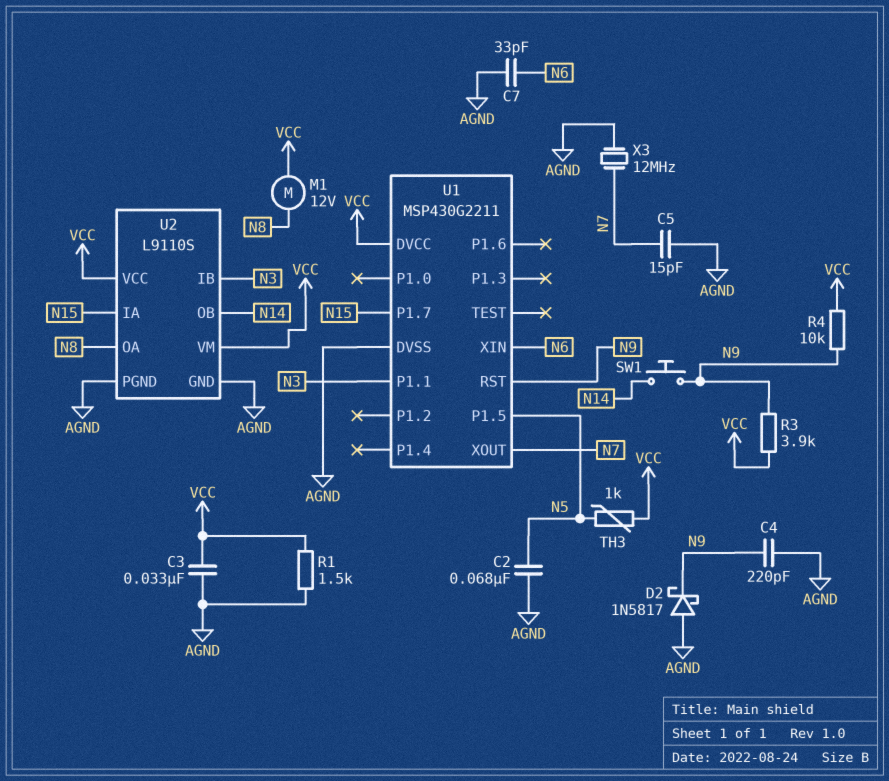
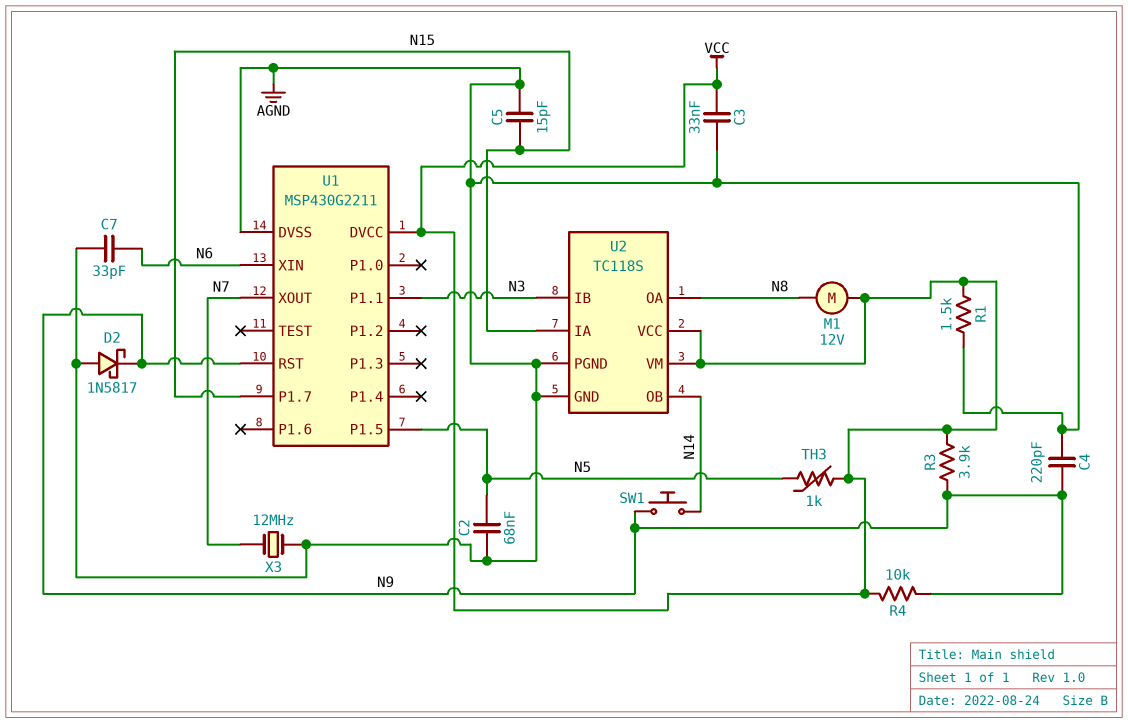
C5: 15pF (AGND, N7) -> 15pF (AGND, N15)
U2: L9110S -> TC118S

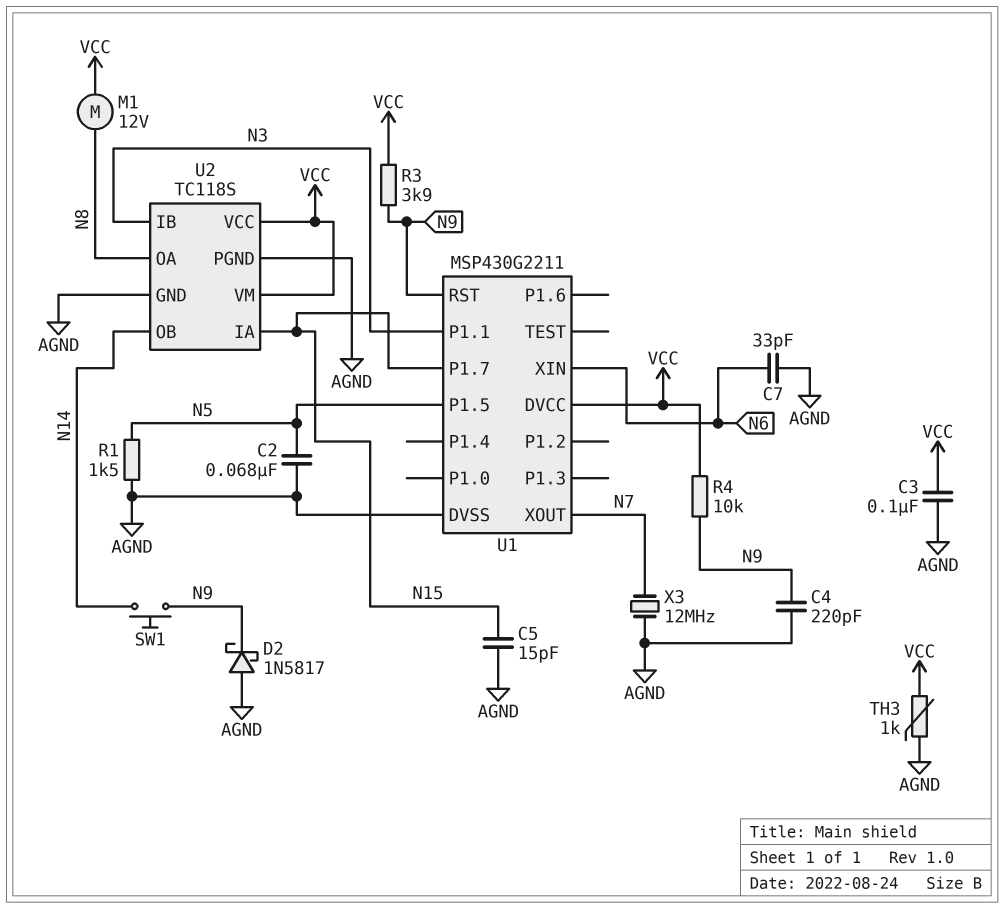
C3: 33nF (AGND, VCC) -> 100nF (AGND, VCC)
R1: 1.5k (AGND, VCC) -> 1.5k (AGND, N5)
TH3: 1k (N5, VCC) -> 1k (AGND, VCC)

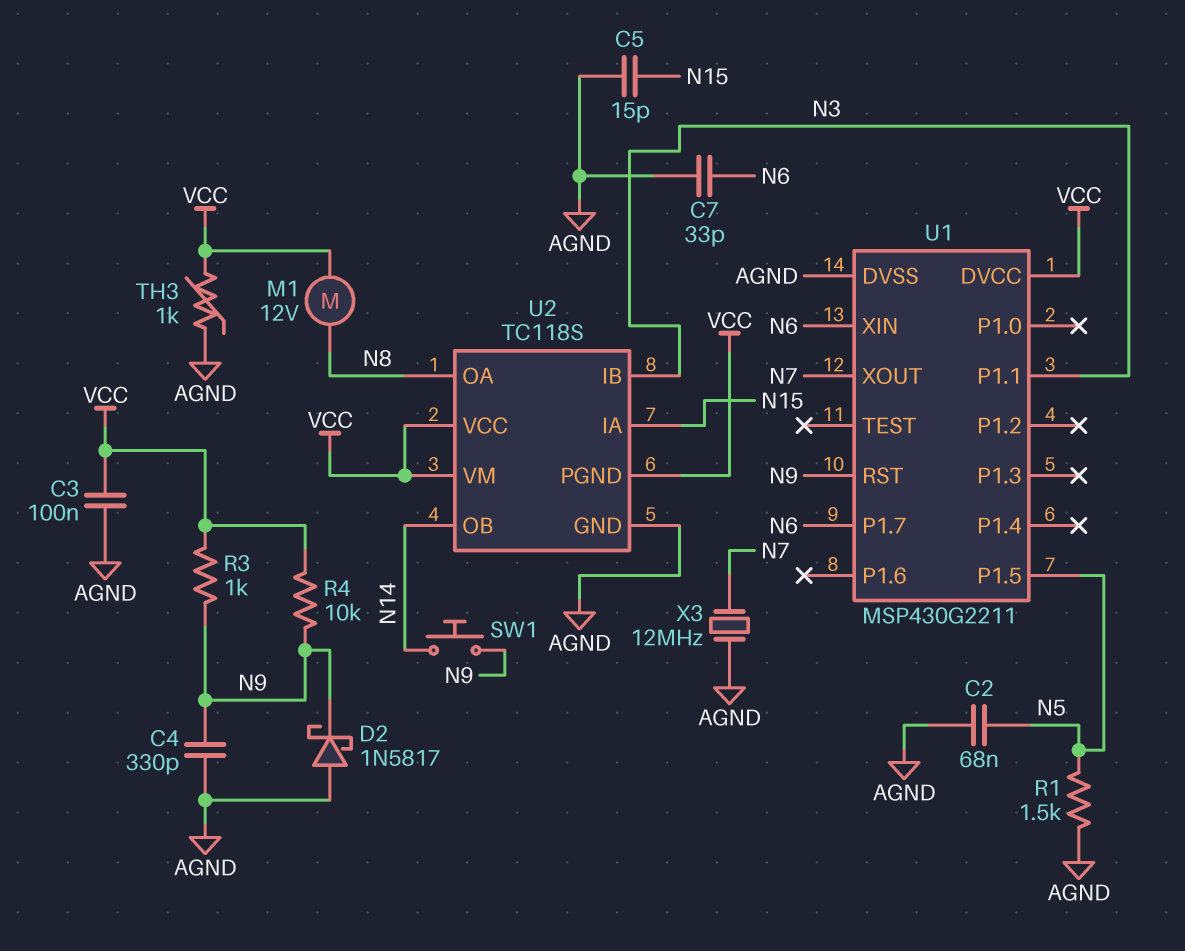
C4: 220pF (AGND, N9) -> 330pF (AGND, N9)
R3: 3.9k (N9, VCC) -> 1k (N9, VCC)
U1 pin P1.7: N15 -> N6
U2 pin PGND: AGND -> VCC

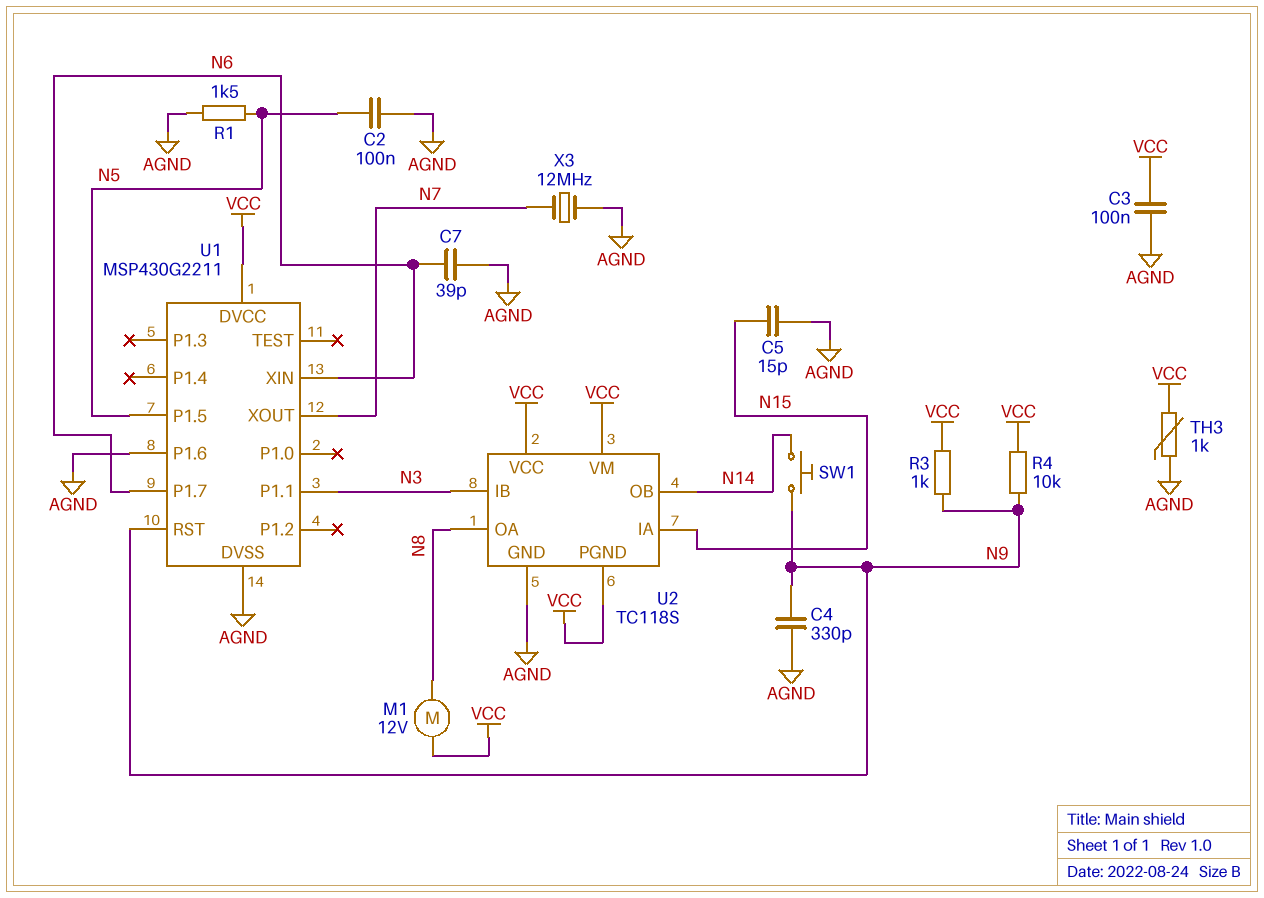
C2: 68nF (AGND, N5) -> 100nF (AGND, N5)
C7: 33pF (AGND, N6) -> 39pF (AGND, N6)
D2: schottky 1N5817 (A AGND, K N9) -> none
U1 pin P1.6: none -> AGND

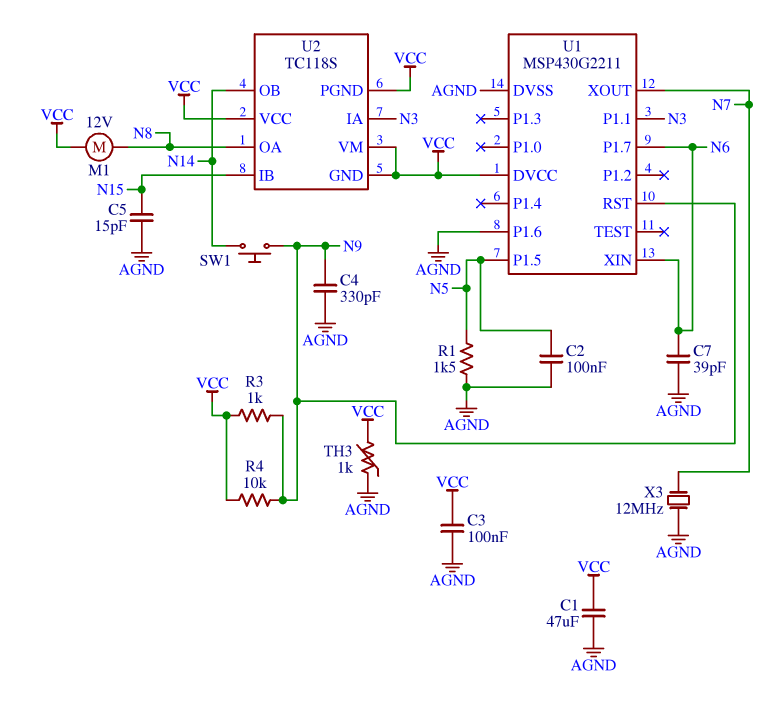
C1: none -> 47uF (AGND, VCC)
U2 pin GND: AGND -> VCC
U2 pin IA: N15 -> N3
U2 pin IB: N3 -> N15

